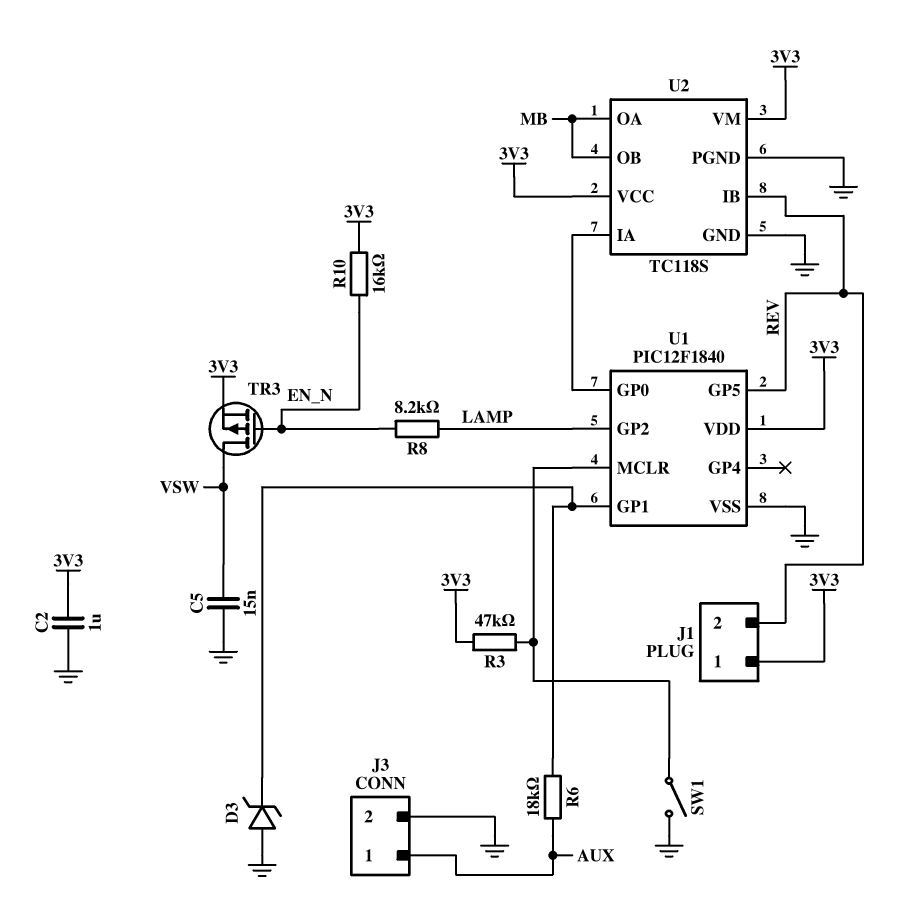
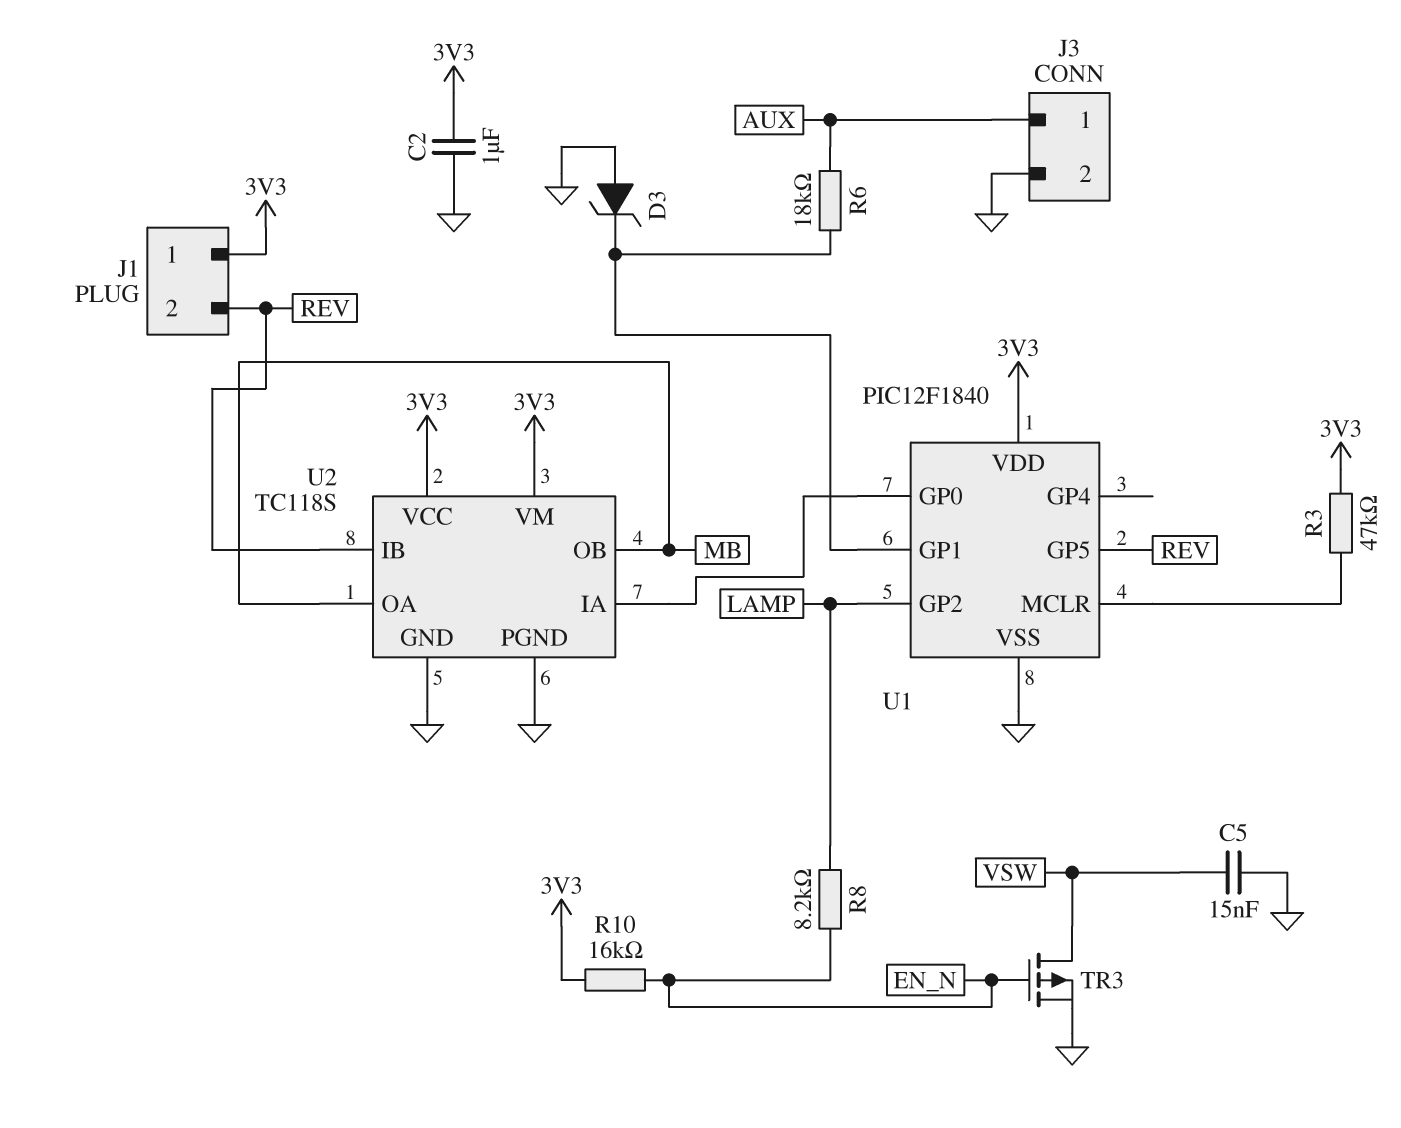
SW1: switch (GND, U1/MCLR) -> none
TR3: PMOS (G EN_N, D VSW, S 3V3) -> PMOS (G EN_N, D VSW, S GND)

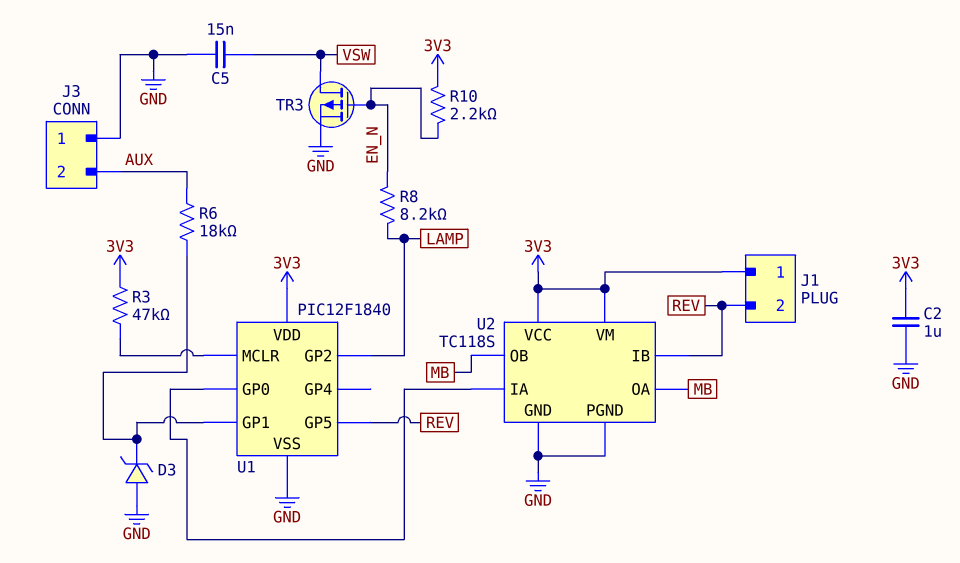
J3 pin 1: AUX -> GND
J3 pin 2: GND -> AUX
R10: 16k (3V3, EN_N) -> 2.2k (3V3, EN_N)

